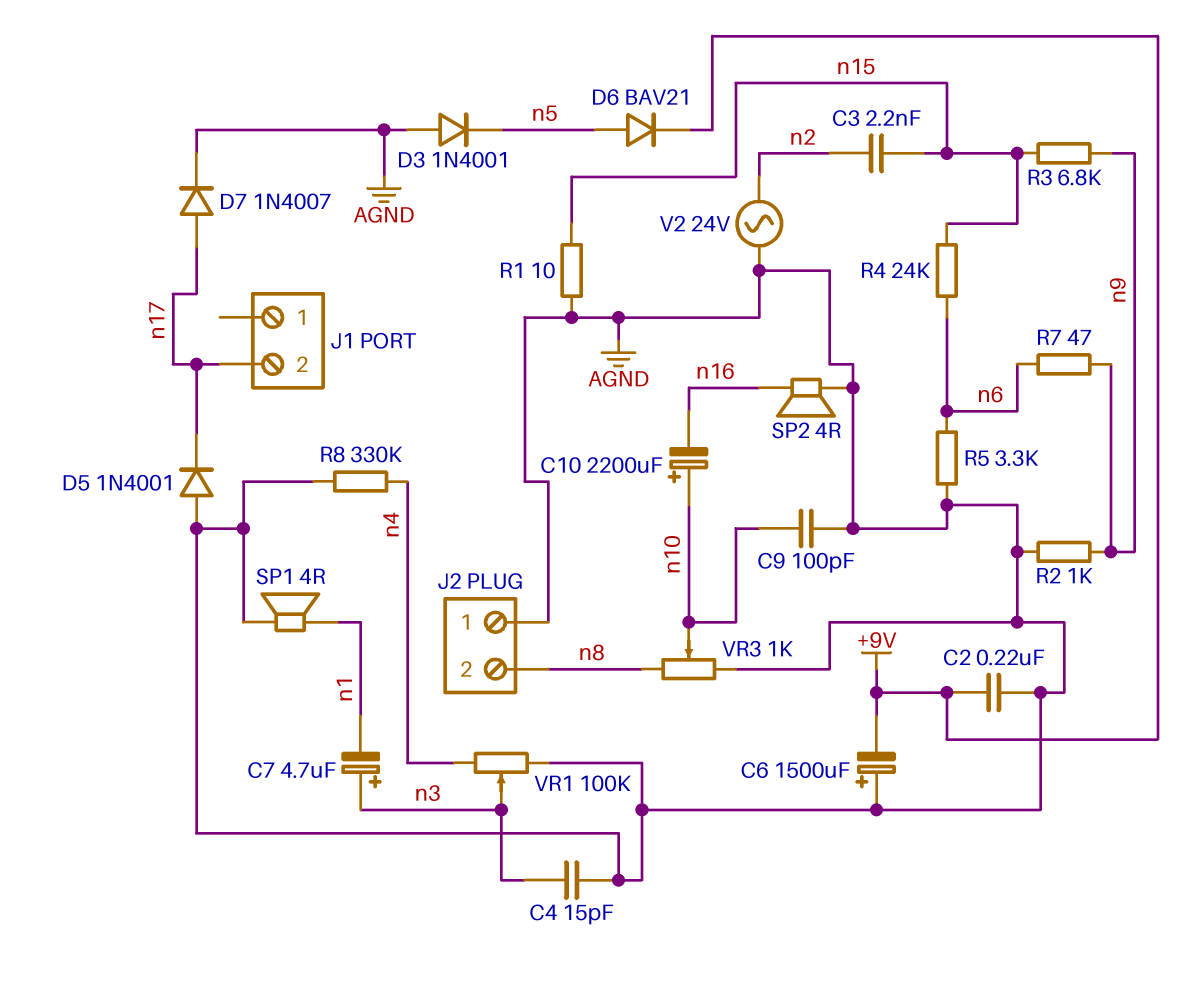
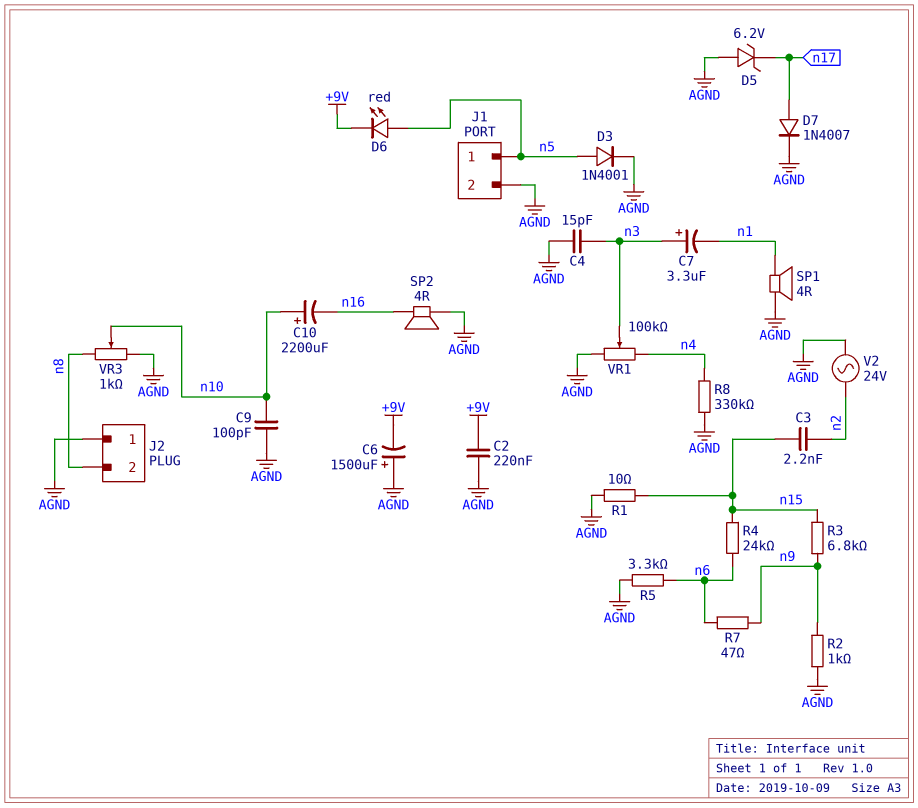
C7: 4.7uF (plus n3, minus n1) -> 3.3uF (plus n3, minus n1)
D3: diode 1N4001 (A AGND, K n5) -> diode 1N4001 (A n5, K AGND)
D5: diode 1N4001 (A AGND, K n17) -> zener 6.2V (A AGND, K n17)
D6: diode BAV21 (A n5, K +9V) -> LED red (A n5, K +9V)
J1 pin 1: none -> n5
J1 pin 2: n17 -> AGND

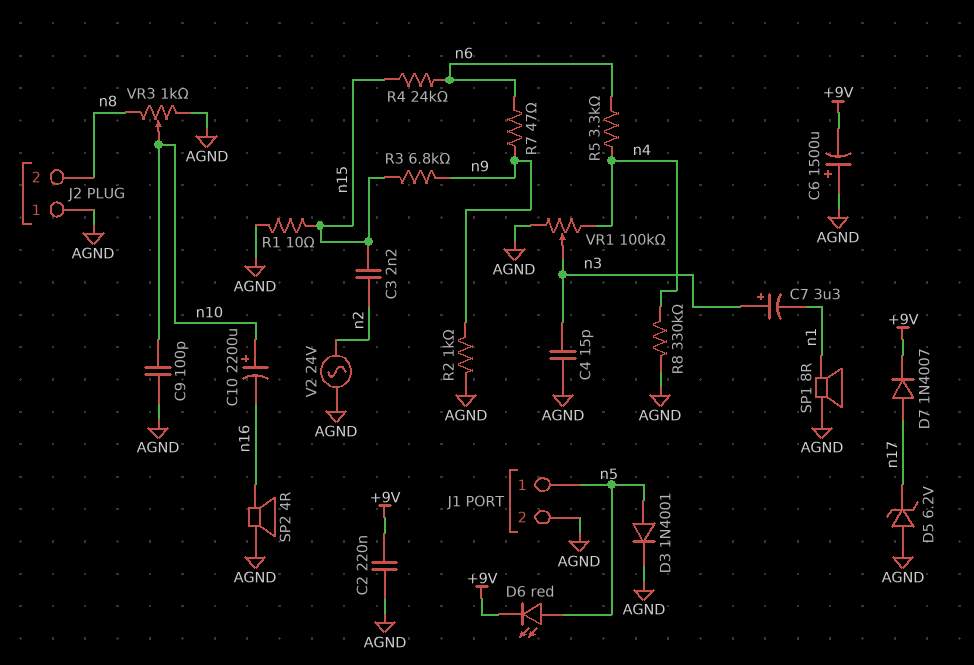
D7: diode 1N4007 (A n17, K AGND) -> diode 1N4007 (A n17, K +9V)
R5: 3.3k (AGND, n6) -> 3.3k (n4, n6)
SP1: speaker 4R (AGND, n1) -> speaker 8R (AGND, n1)

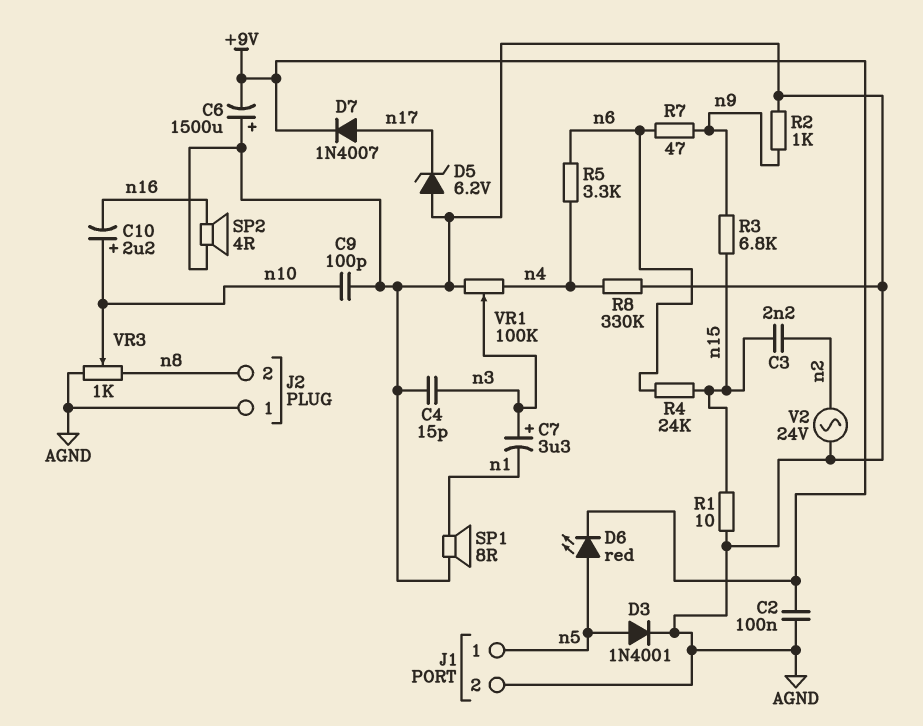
C2: 220nF (+9V, AGND) -> 100nF (+9V, AGND)
C10: 2200uF (plus n10, minus n16) -> 2.2uF (plus n10, minus n16)

